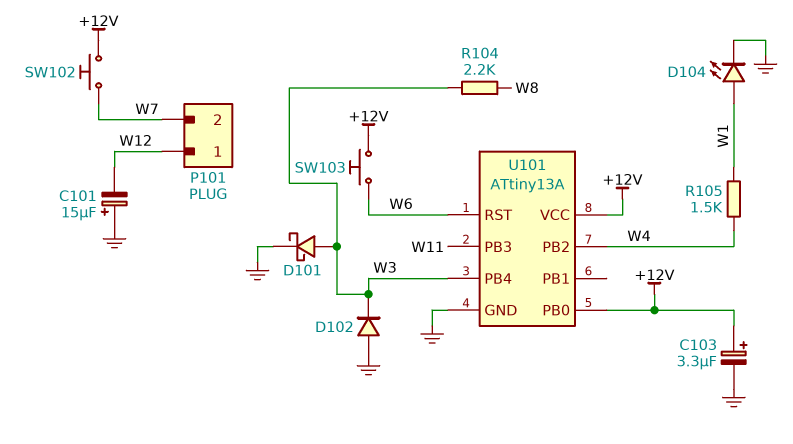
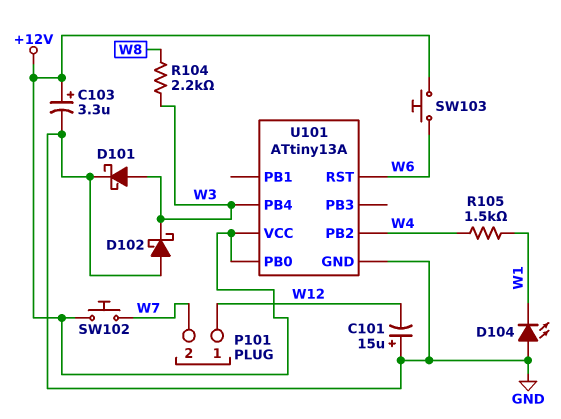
D102: diode (A GND, K W3) -> schottky (A GND, K W3)
D104: LED (A W1, K GND) -> LED (A GND, K W1)
U101 pin PB3: W11 -> none

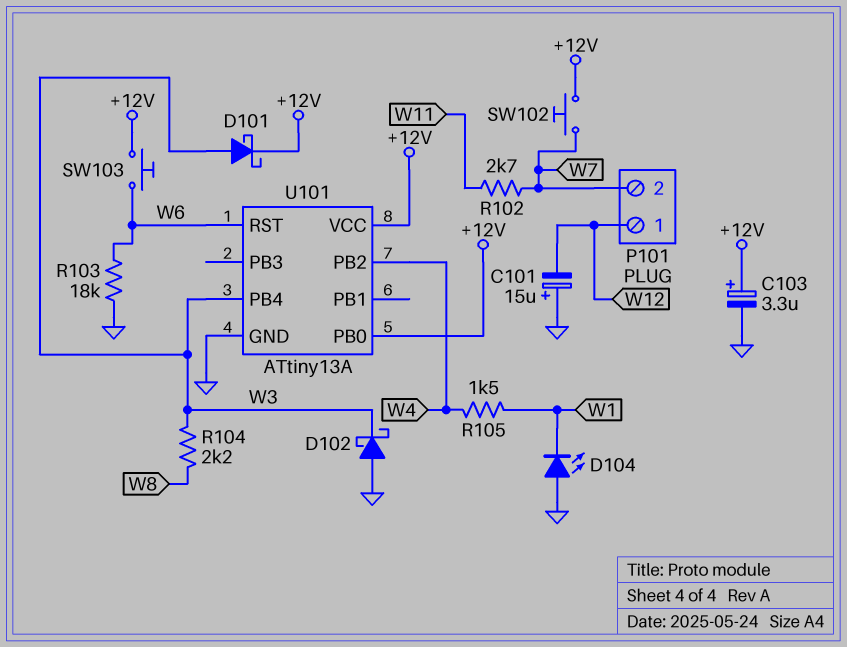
D101: schottky (A W3, K GND) -> schottky (A W3, K +12V)
R102: none -> 2.7k (W7, W11)
R103: none -> 18k (GND, W6)

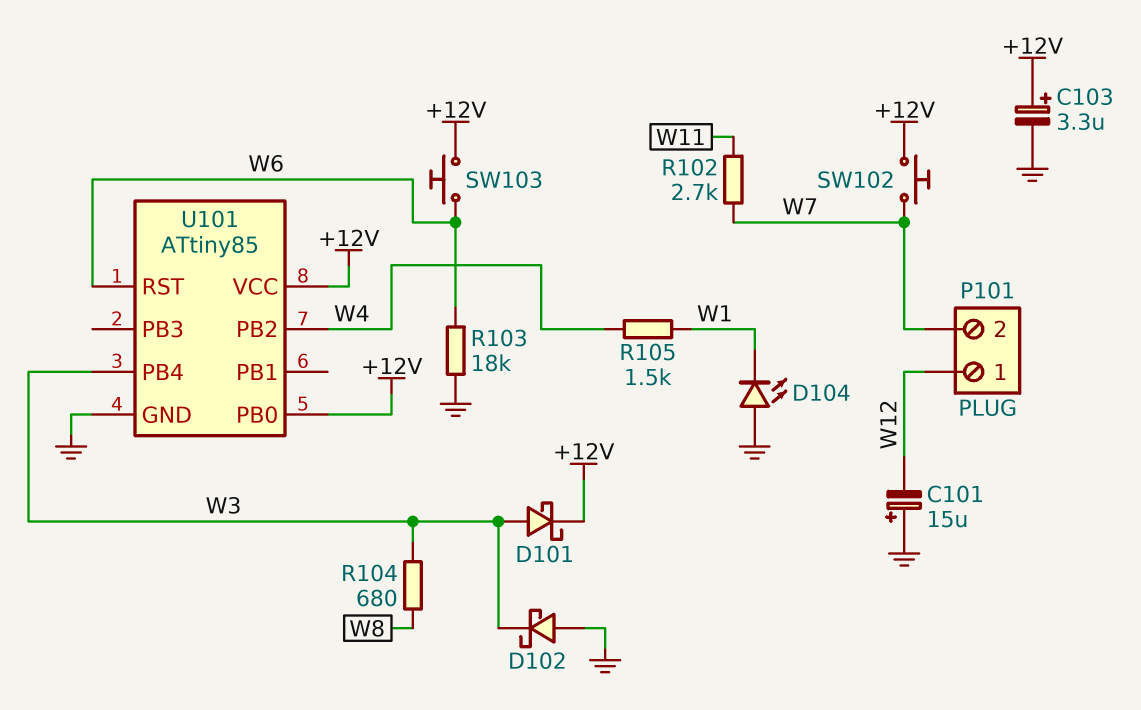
R104: 2.2k (W3, W8) -> 680 (W3, W8)
U101: ATtiny13A -> ATtiny85

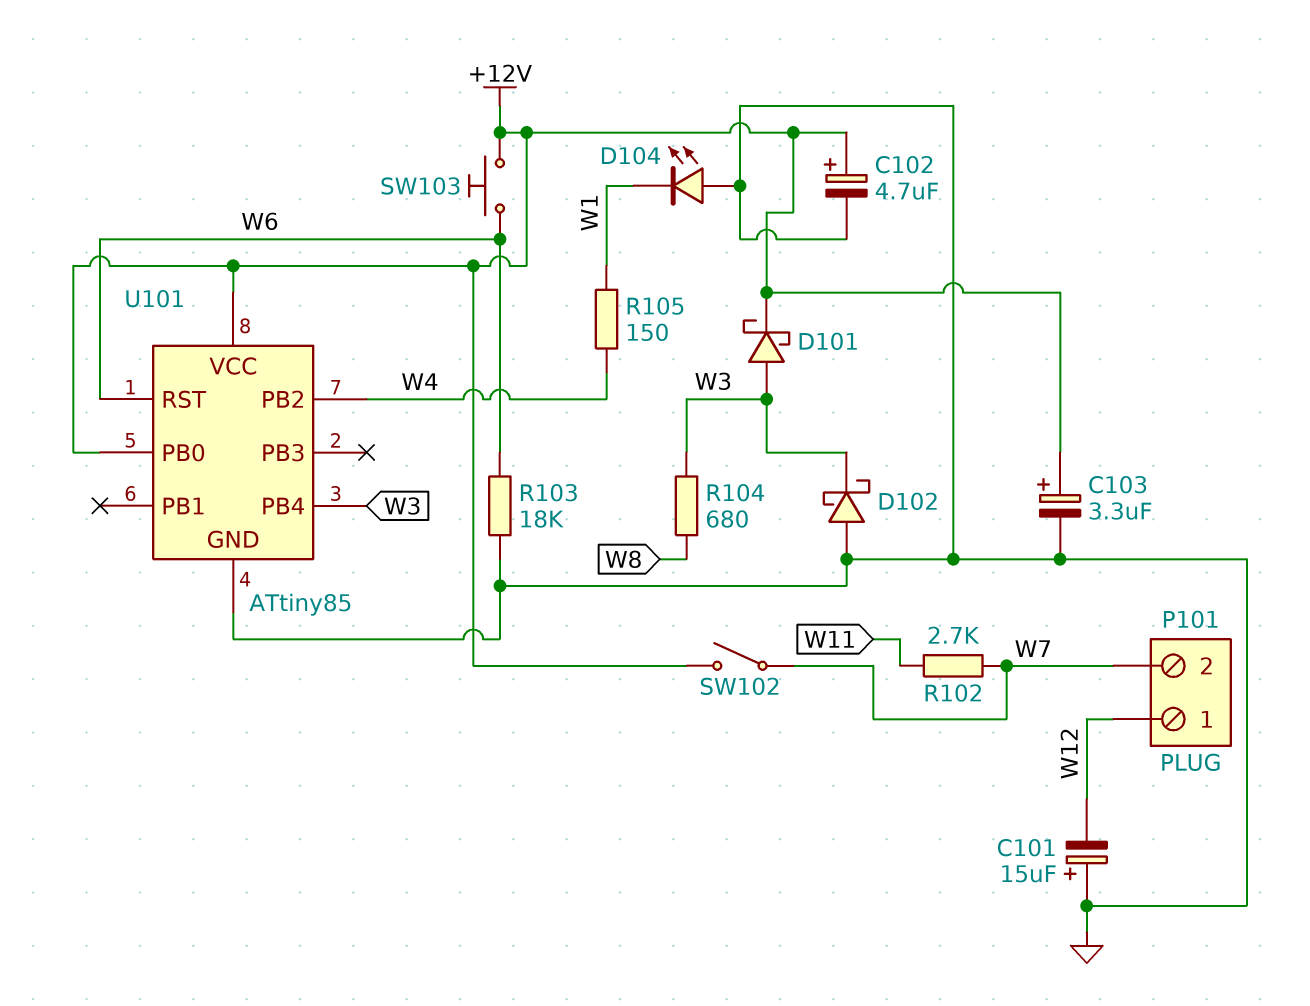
C102: none -> 4.7uF (plus +12V, minus GND)
R105: 1.5k (W1, W4) -> 150 (W1, W4)
SW102: button (+12V, W7) -> switch (+12V, W7)

